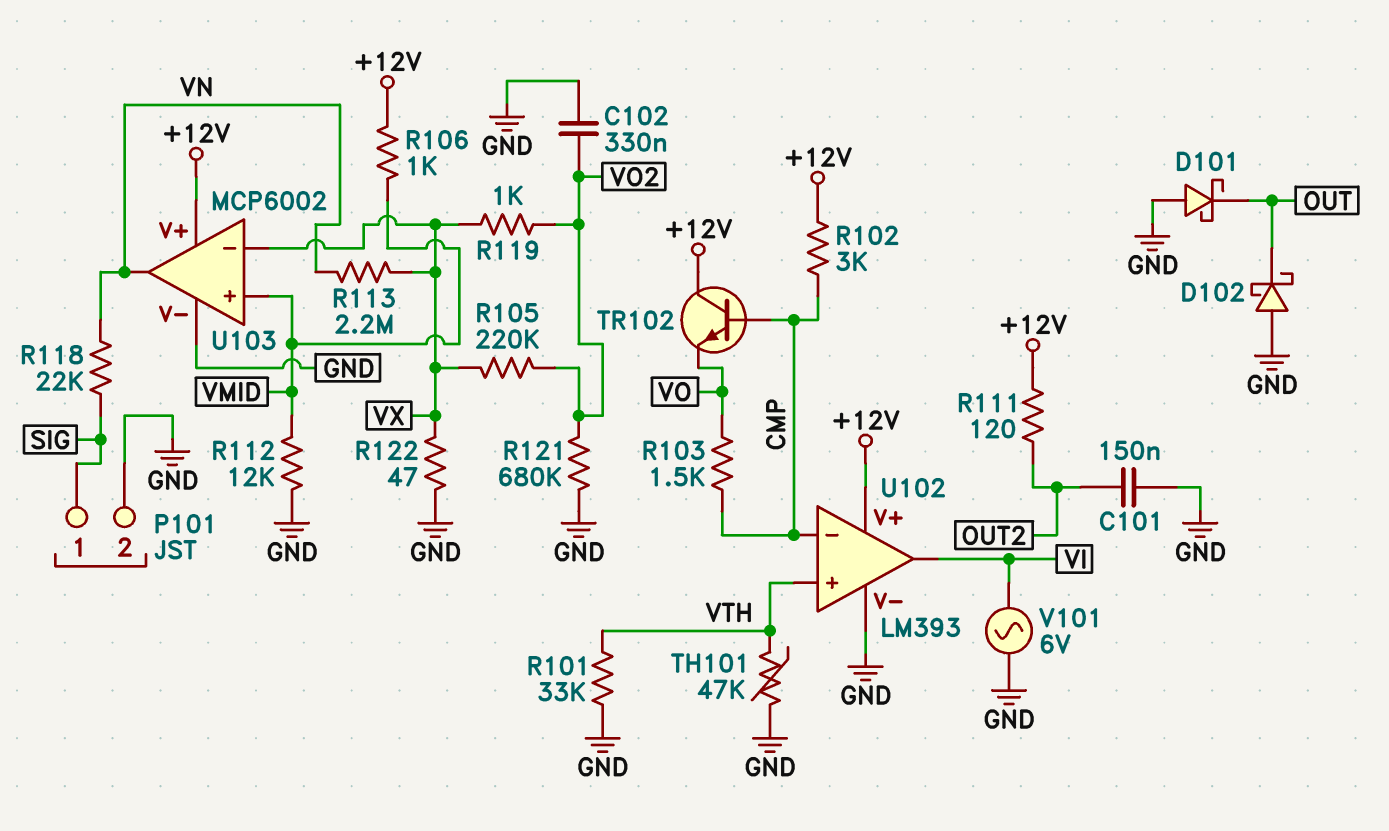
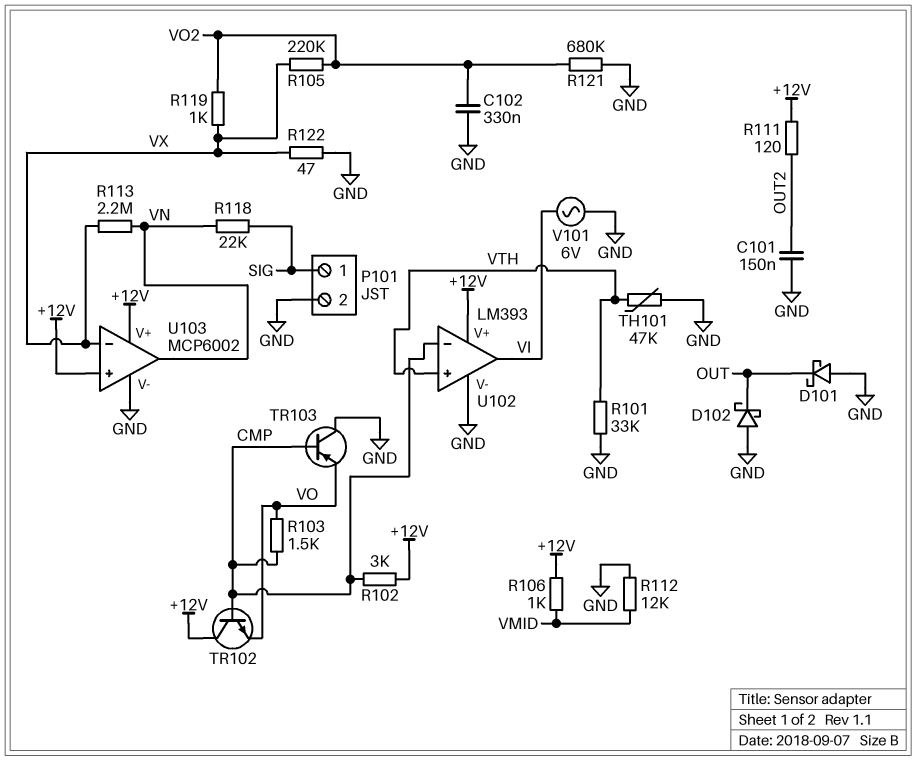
TR103: none -> PNP (B CMP, C GND, E VO)
U103 pin in+: VMID -> +12V

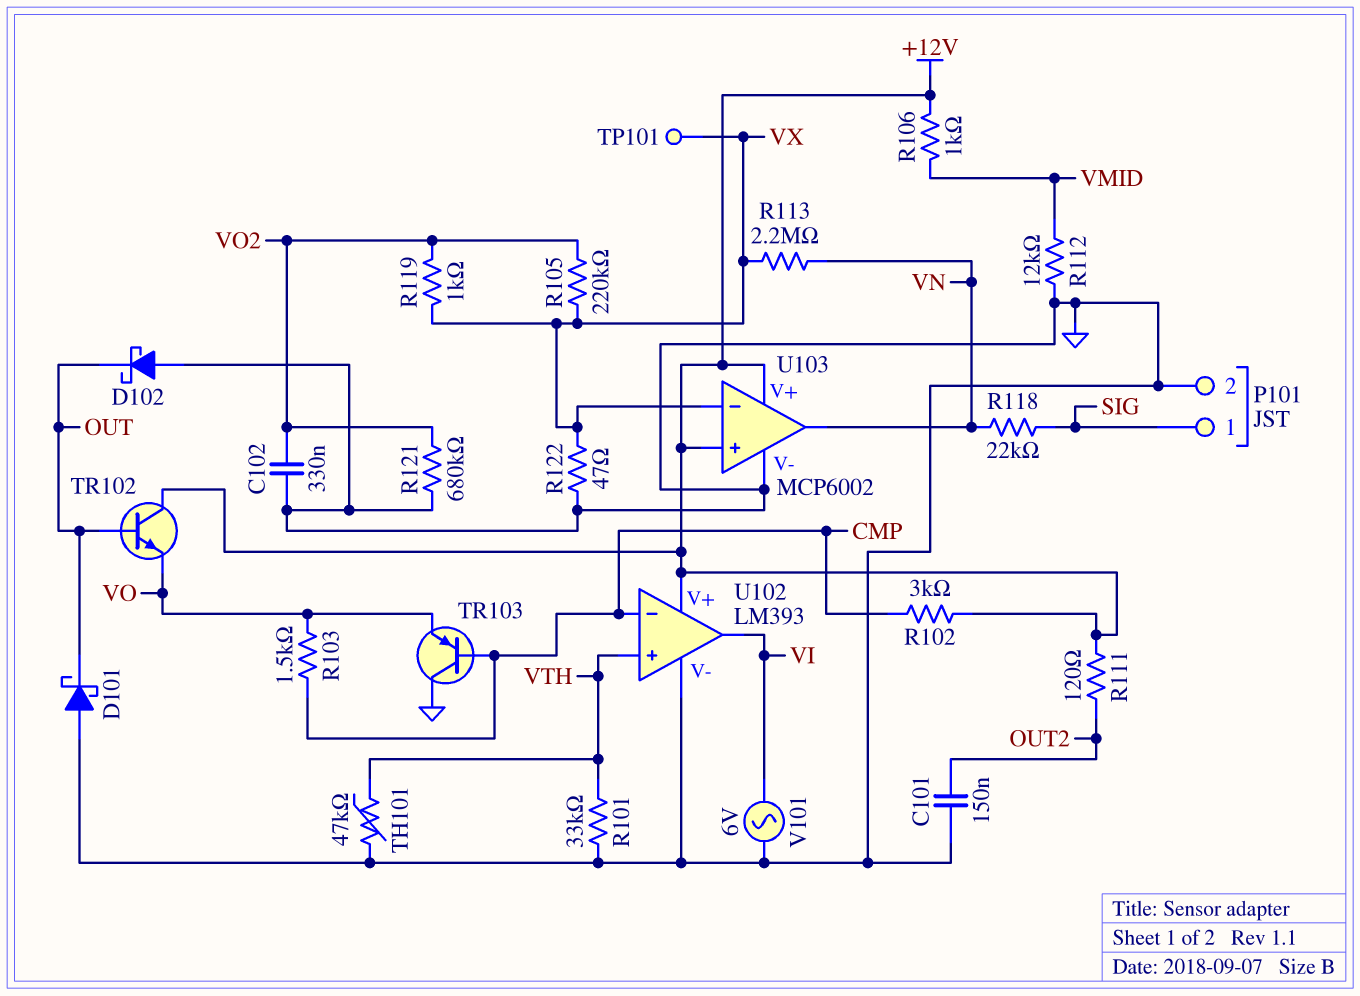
TP101: none -> test point (VX)
TR102: NPN (B CMP, C +12V, E VO) -> NPN (B OUT, C +12V, E VO)

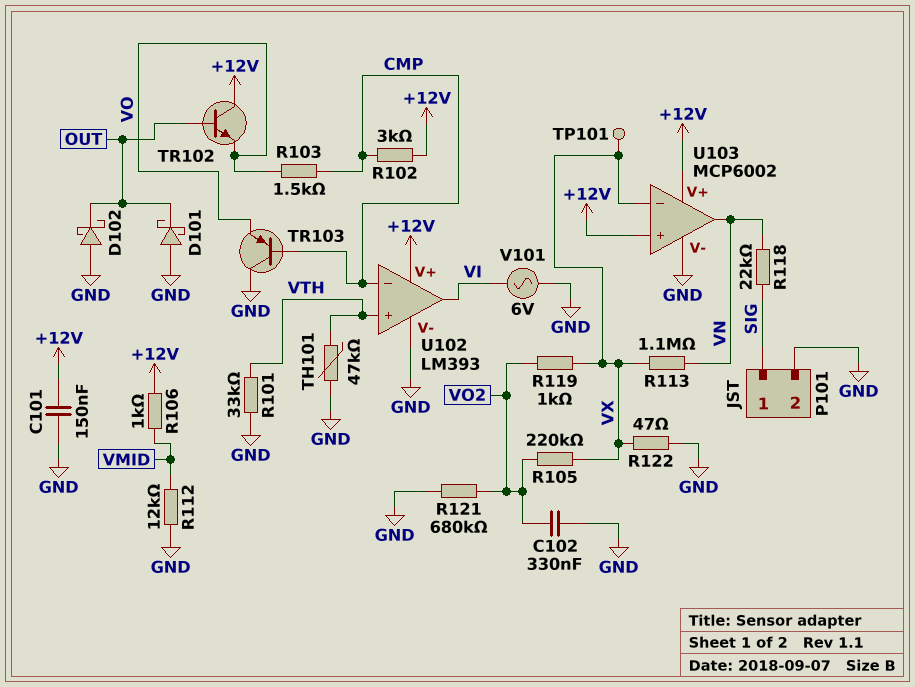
C101: 150nF (GND, OUT2) -> 150nF (+12V, GND)
R111: 120 (+12V, OUT2) -> none
R113: 2.2M (VN, VX) -> 1.1M (VN, VX)

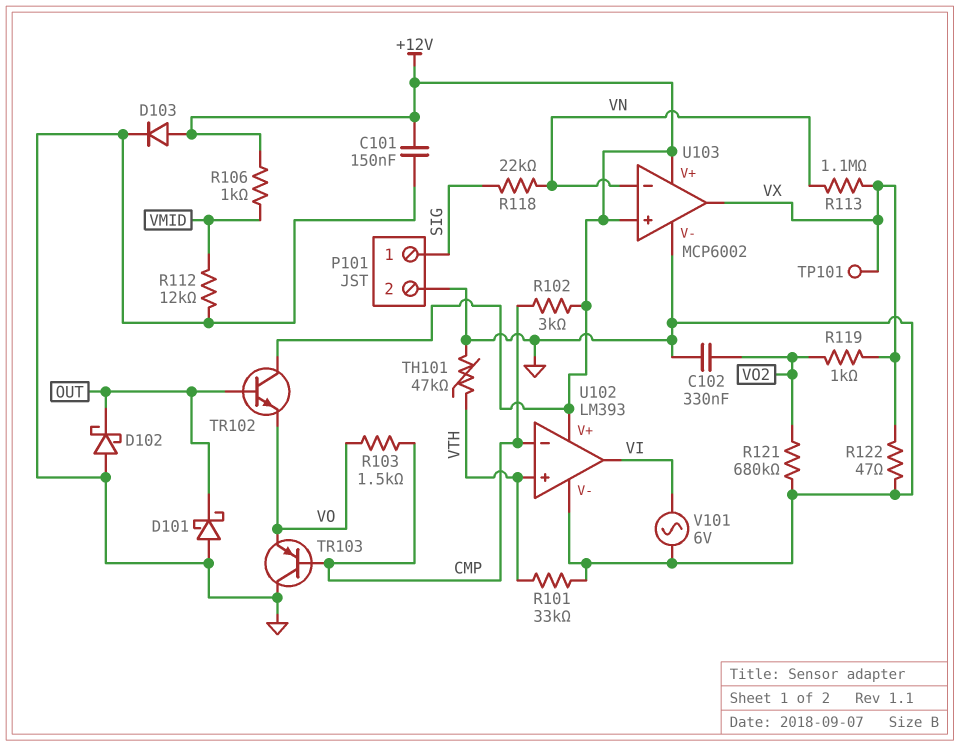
D103: none -> diode (A +12V, K GND)
R105: 220k (VO2, VX) -> none
U103 pin in-: VX -> VN
U103 pin out: VN -> VX

